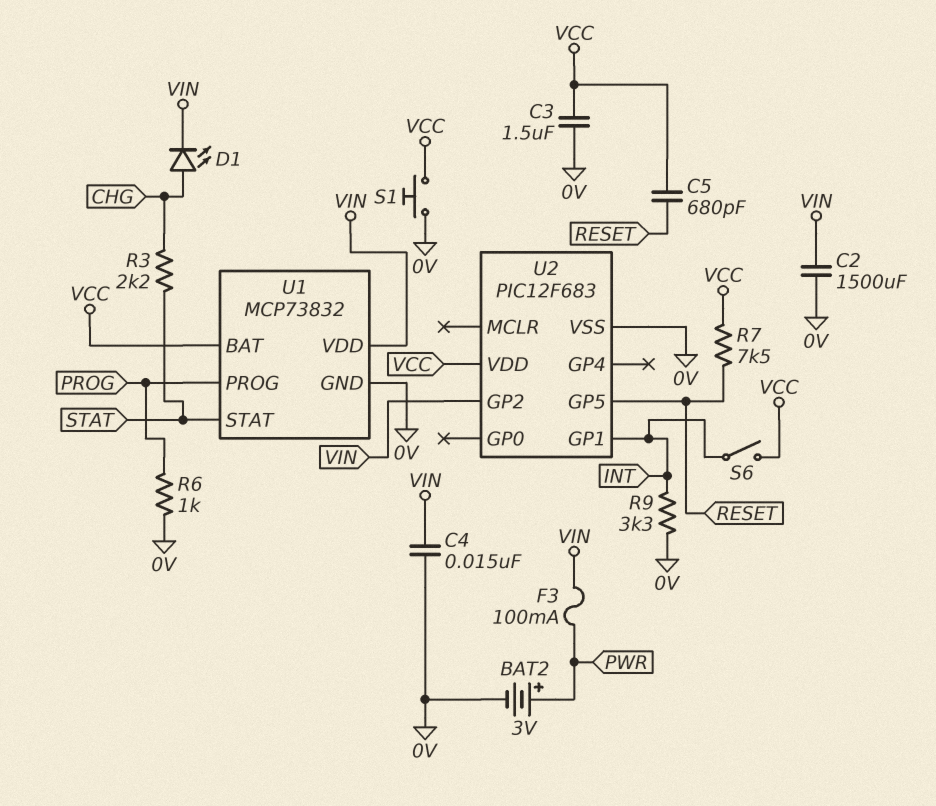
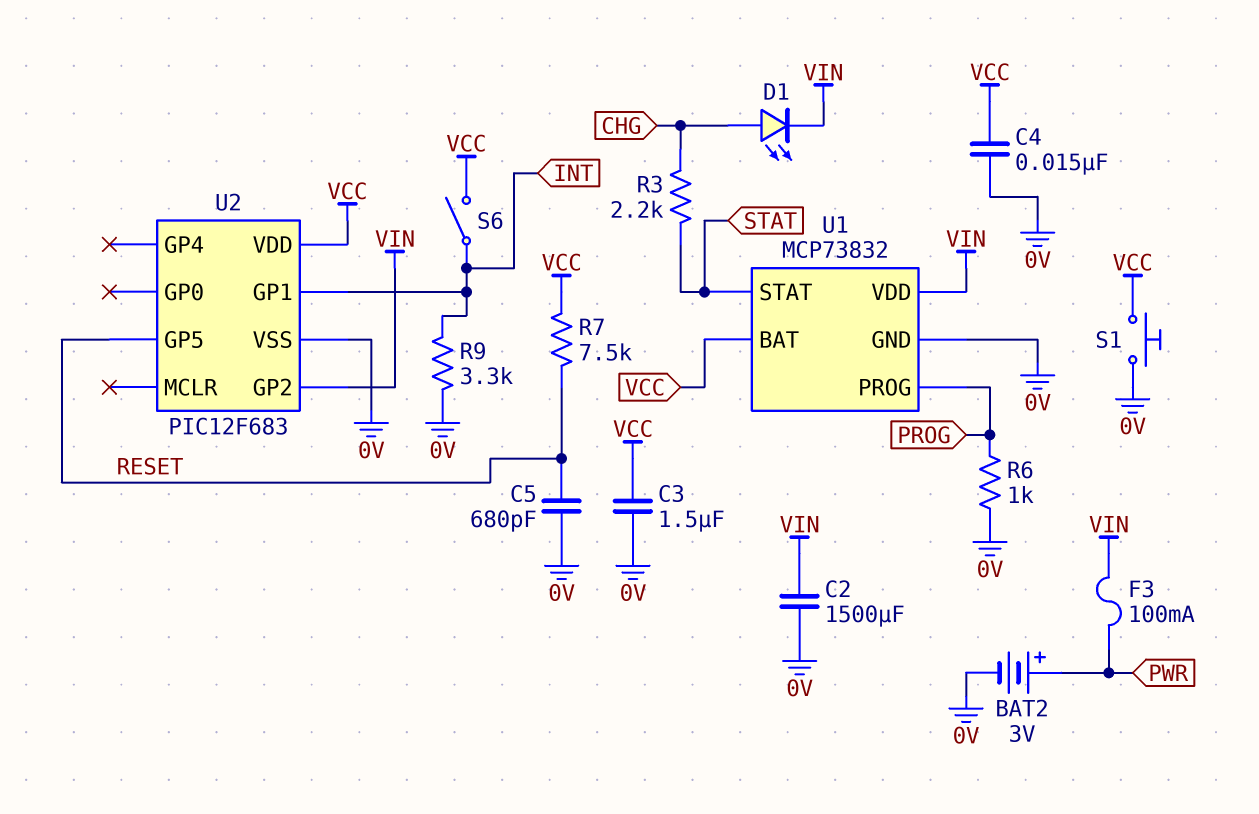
C4: 15nF (0V, VIN) -> 15nF (0V, VCC)
C5: 680pF (RESET, VCC) -> 680pF (0V, RESET)

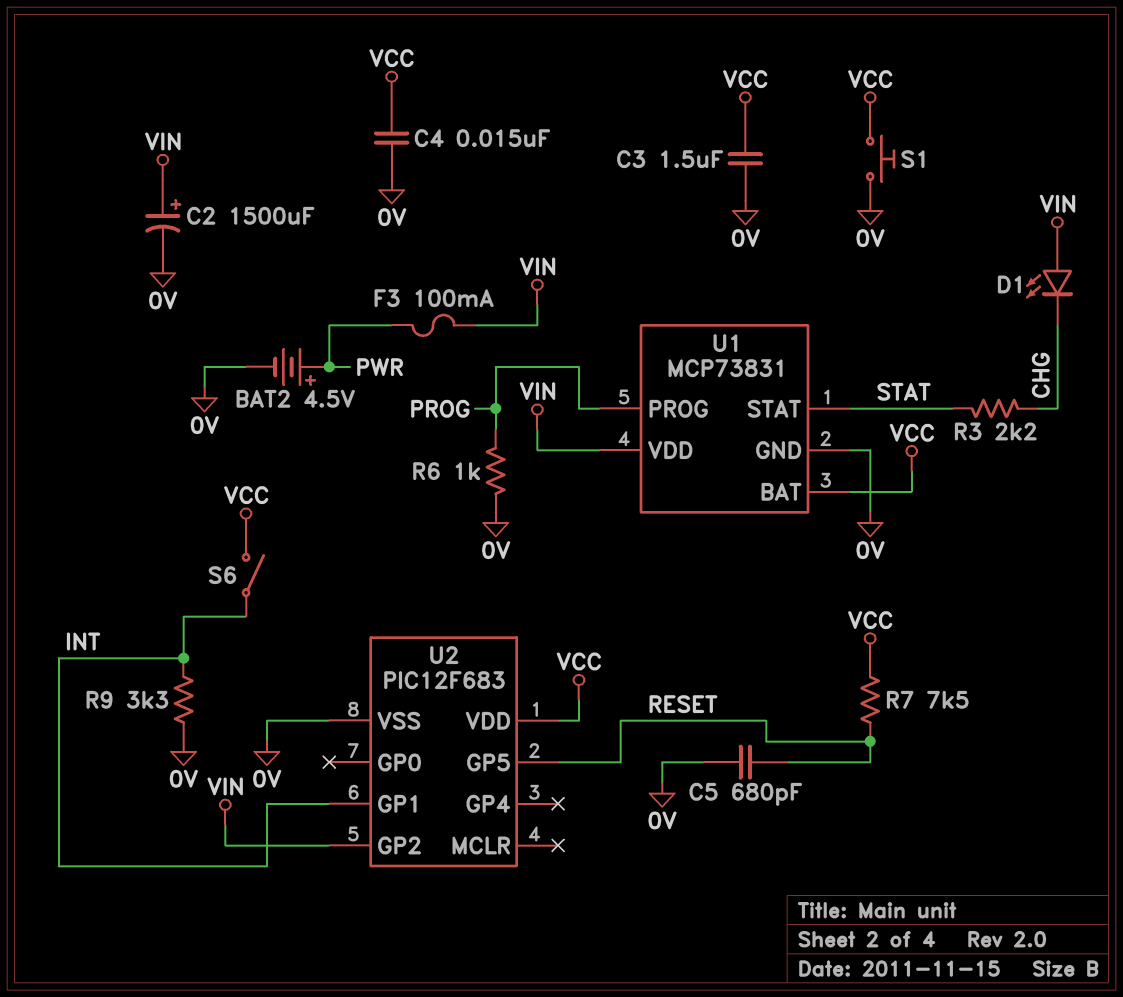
BAT2: 3V (plus PWR, minus 0V) -> 4.5V (plus PWR, minus 0V)
C2: 1500uF (0V, VIN) -> 1500uF (plus VIN, minus 0V)
D1: LED (A CHG, K VIN) -> LED (A VIN, K CHG)
U1: MCP73832 -> MCP73831

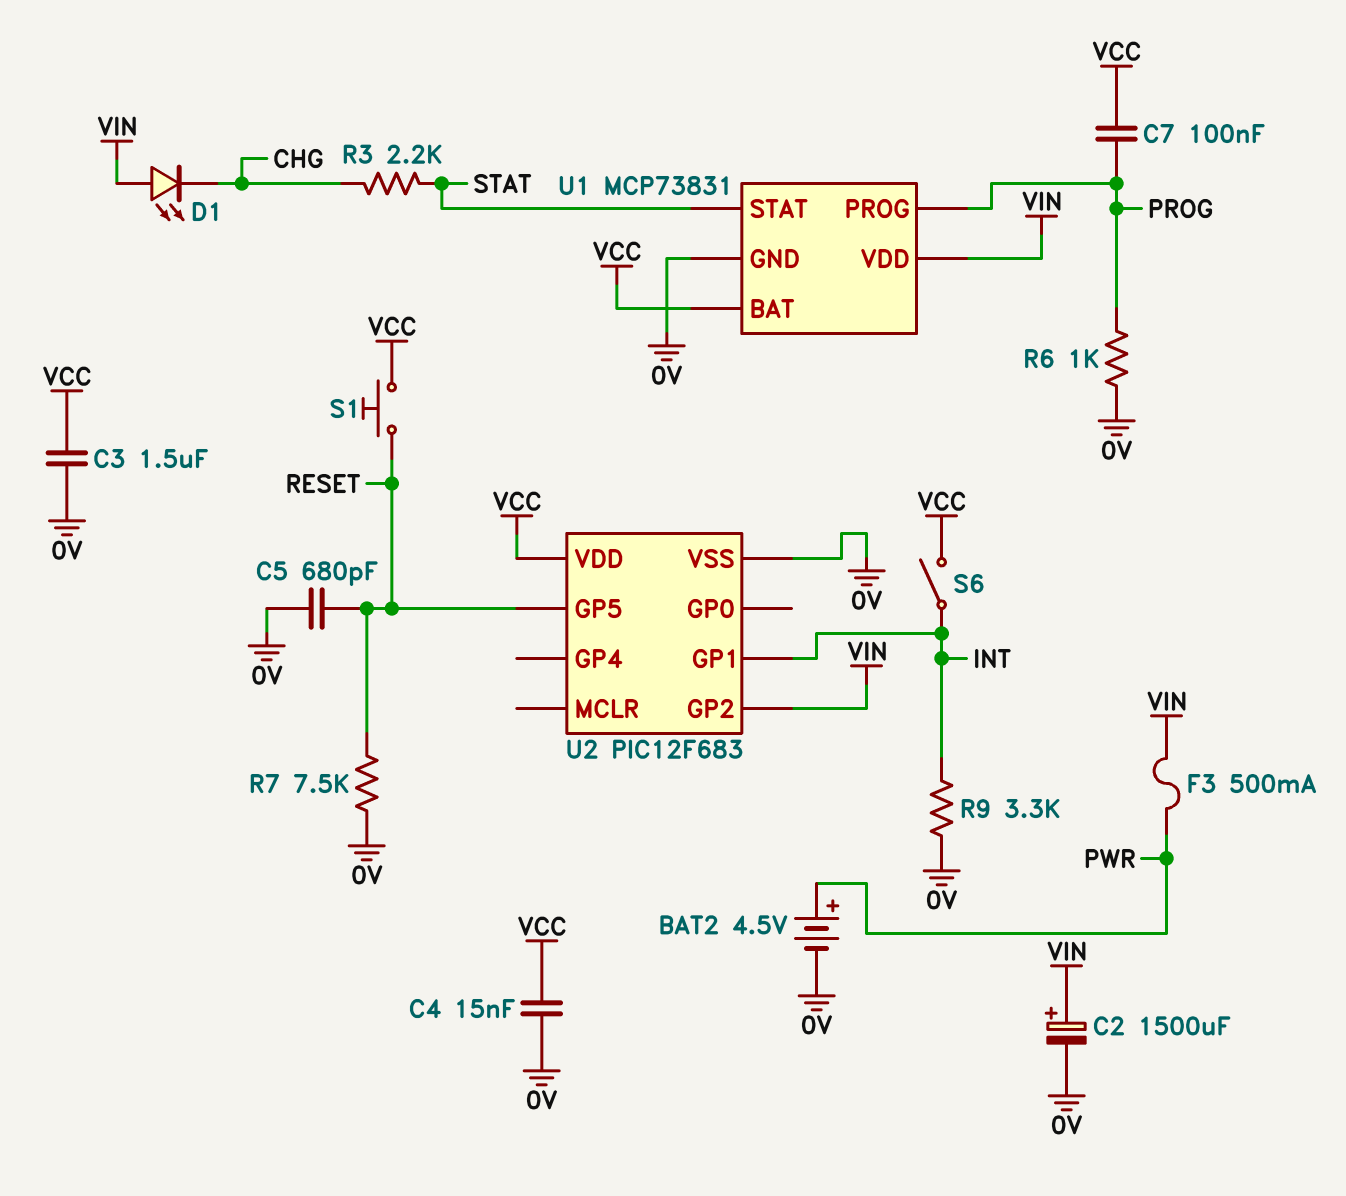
C7: none -> 100nF (PROG, VCC)
F3: 100mA (PWR, VIN) -> 500mA (PWR, VIN)
R7: 7.5k (RESET, VCC) -> 7.5k (0V, RESET)
S1: button (0V, VCC) -> button (RESET, VCC)

